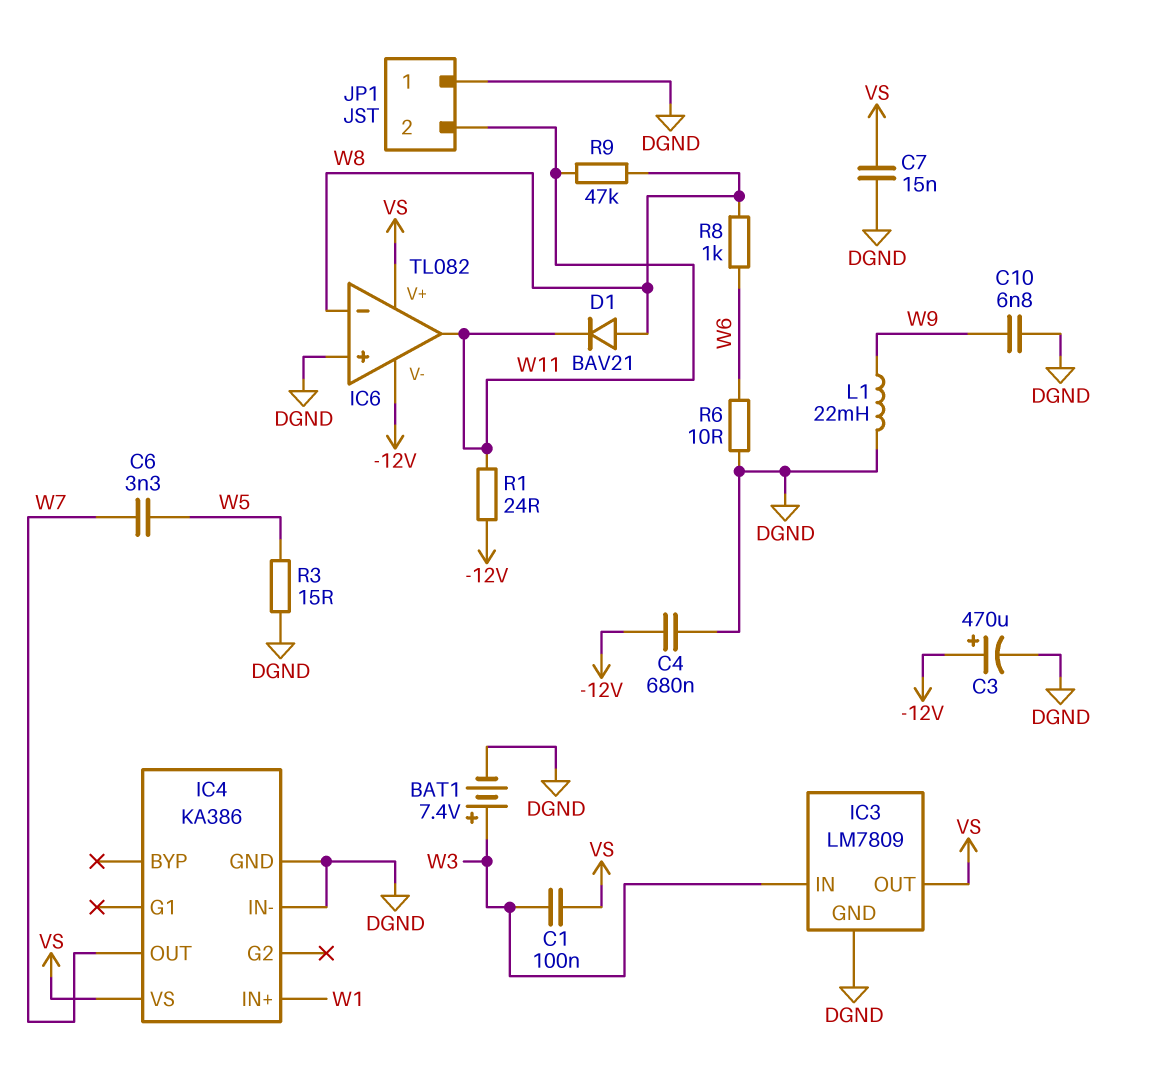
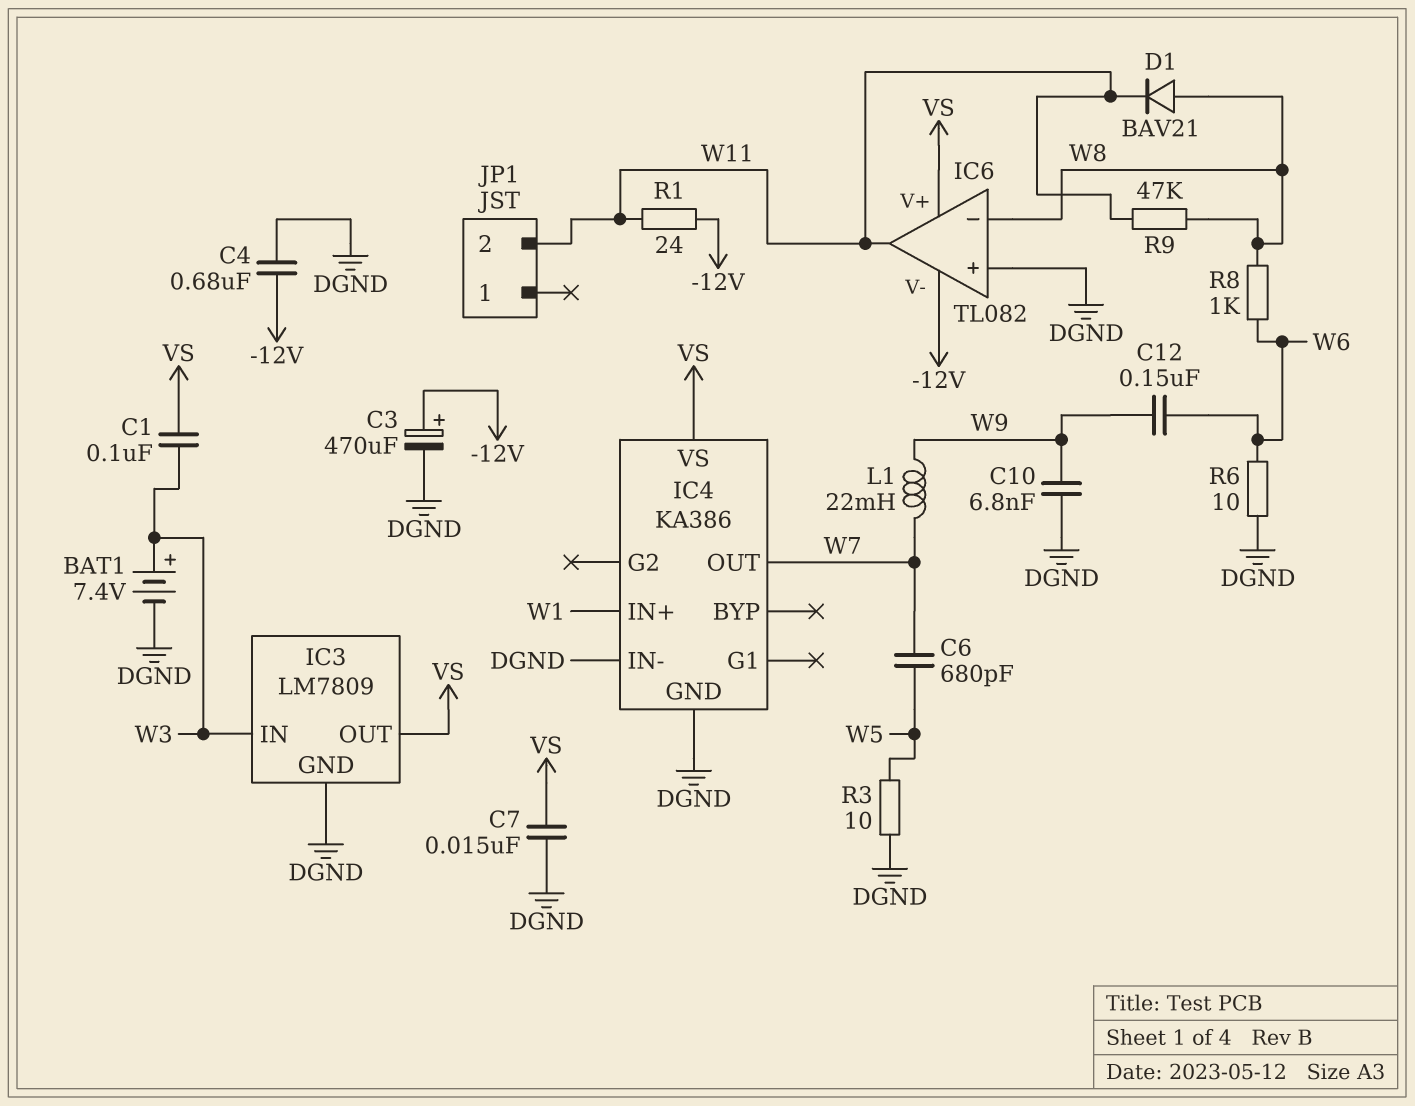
C6: 3.3nF (W5, W7) -> 680pF (W5, W7)
C12: none -> 150nF (W6, W9)
JP1 pin 1: DGND -> none
L1: 22mH (DGND, W9) -> 22mH (W7, W9)
R3: 15 (DGND, W5) -> 10 (DGND, W5)

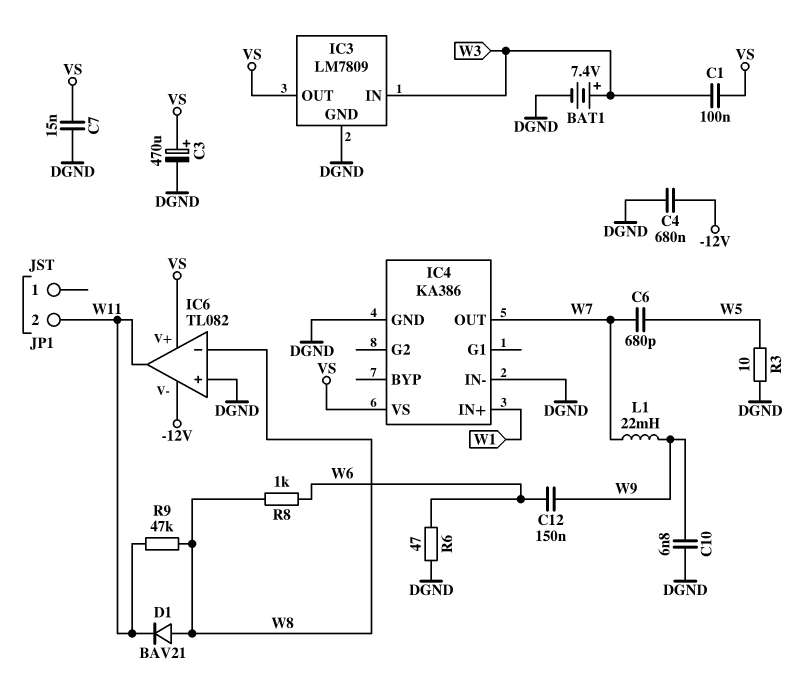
C3: 470uF (plus -12V, minus DGND) -> 470uF (plus VS, minus DGND)
R1: 24 (-12V, W11) -> none
R6: 10 (DGND, W6) -> 47 (DGND, W6)

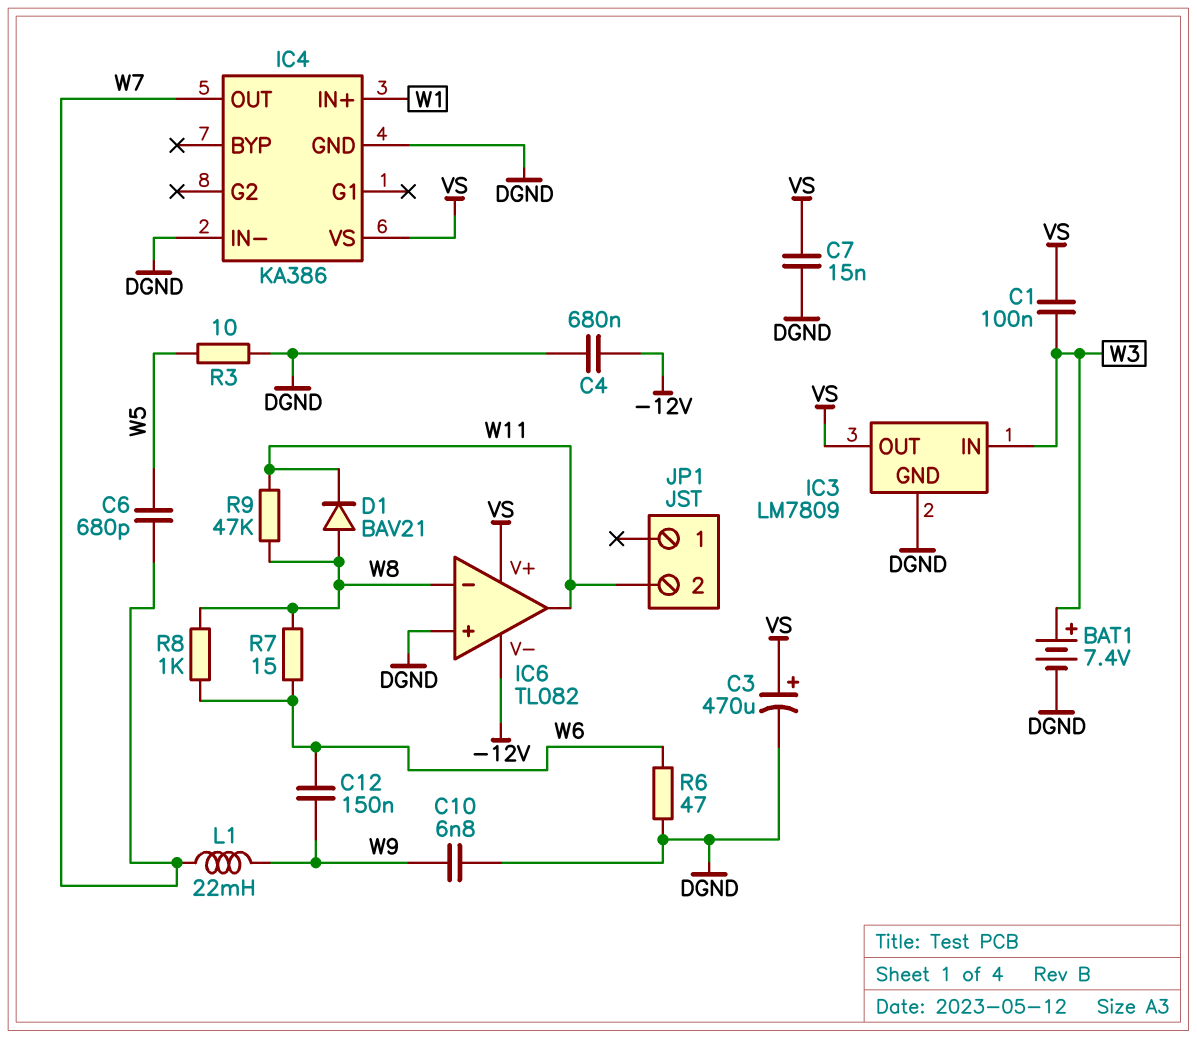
R7: none -> 15 (W6, W8)

